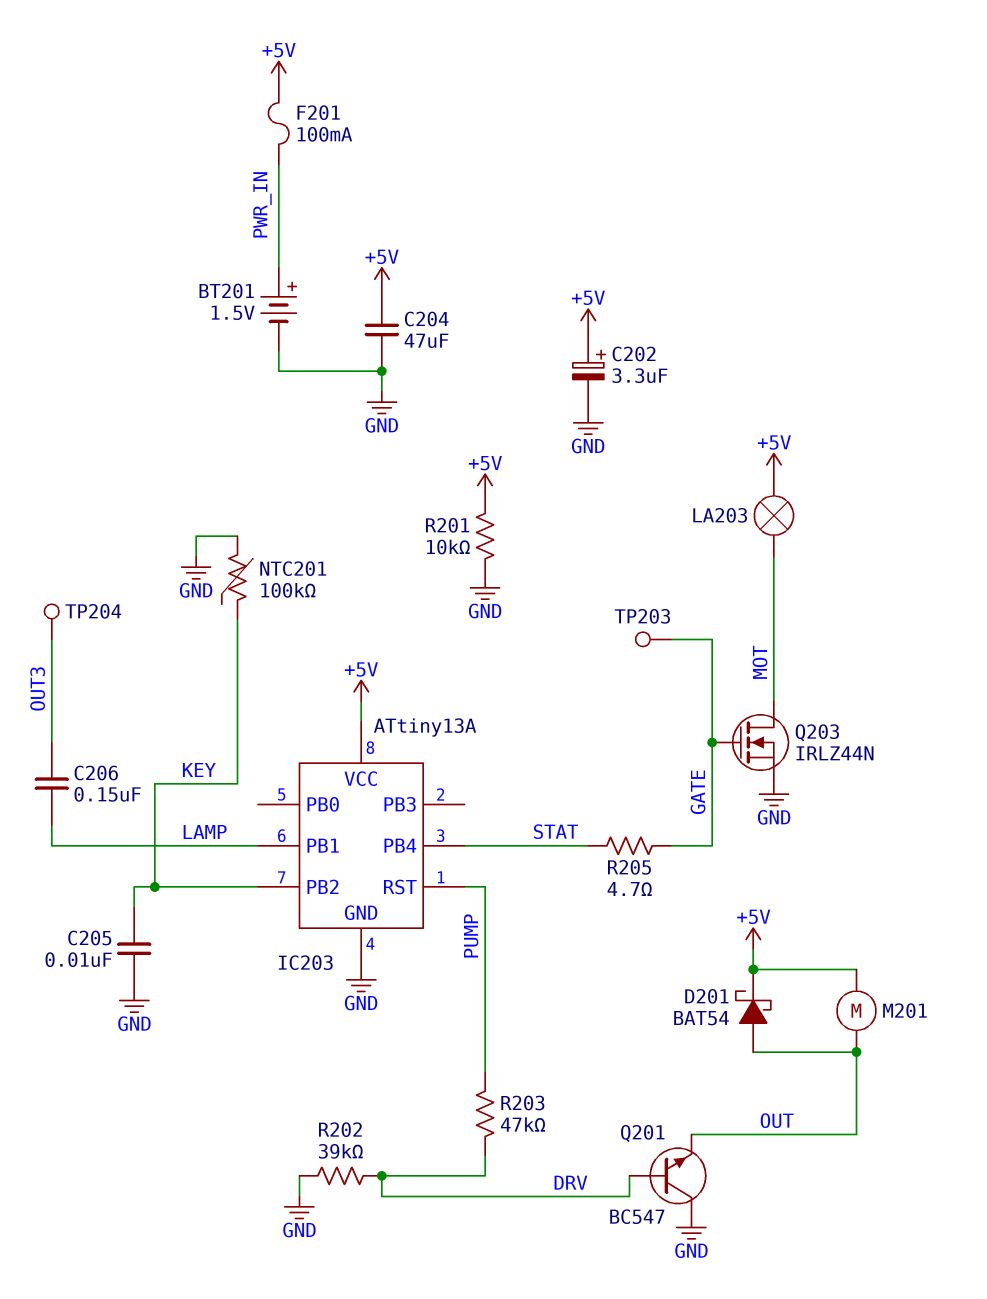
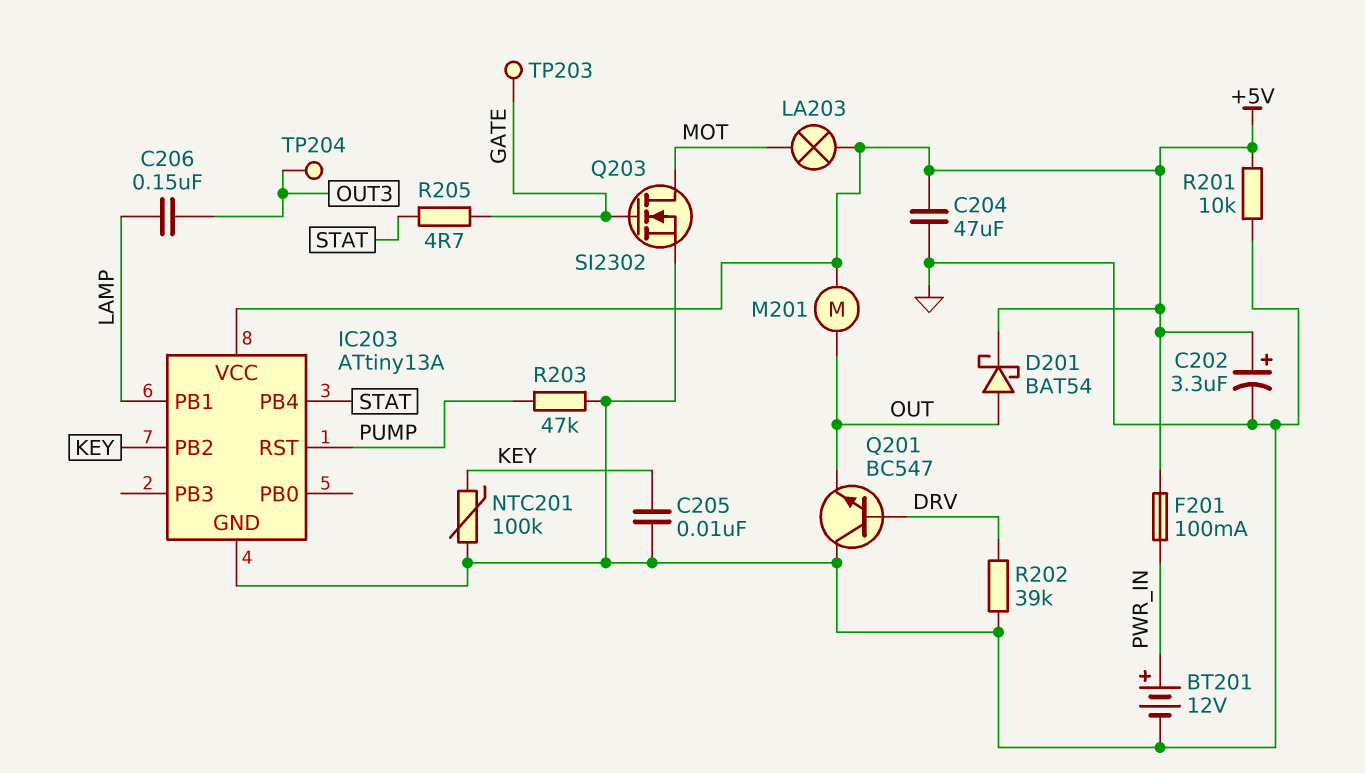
BT201: 1.5V (plus PWR_IN, minus GND) -> 12V (plus PWR_IN, minus GND)
Q203: NMOS IRLZ44N (G GATE, D MOT, S GND) -> NMOS SI2302 (G GATE, D MOT, S GND)
R203: 47k (DRV, PUMP) -> 47k (GND, PUMP)

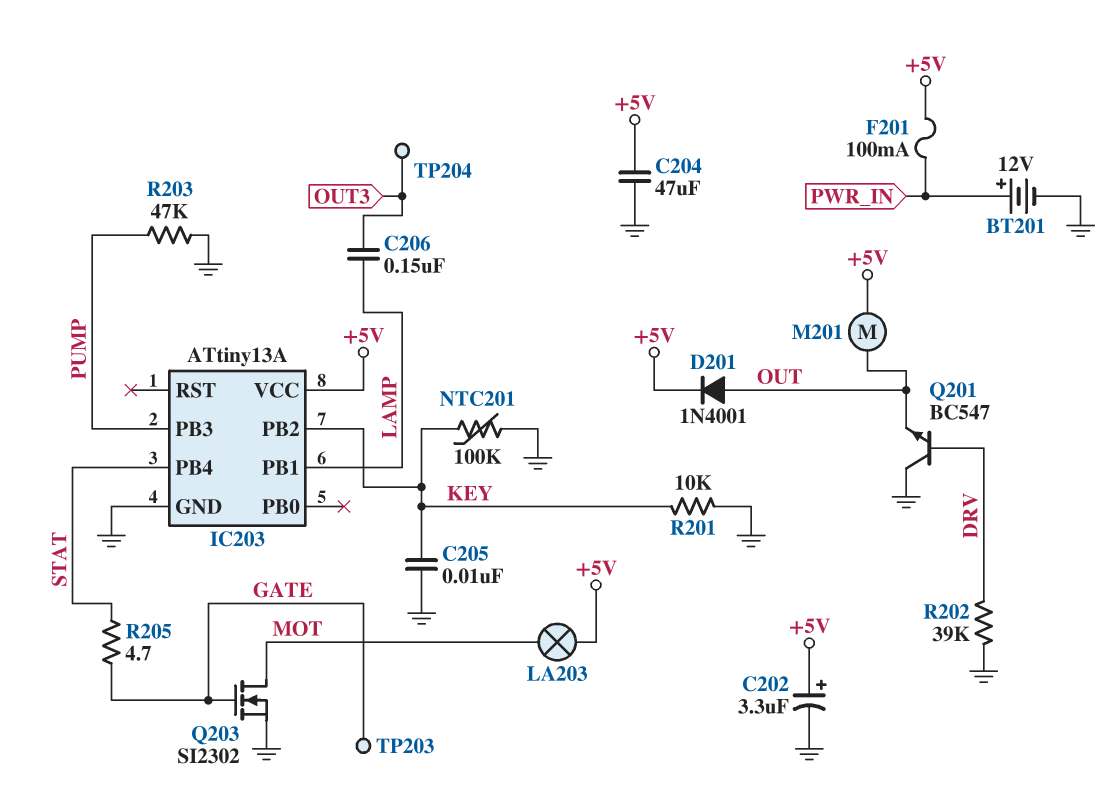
D201: schottky BAT54 (A OUT, K +5V) -> diode 1N4001 (A OUT, K +5V)
IC203 pin PB3: none -> PUMP
IC203 pin RST: PUMP -> none
R201: 10k (+5V, GND) -> 10k (GND, KEY)

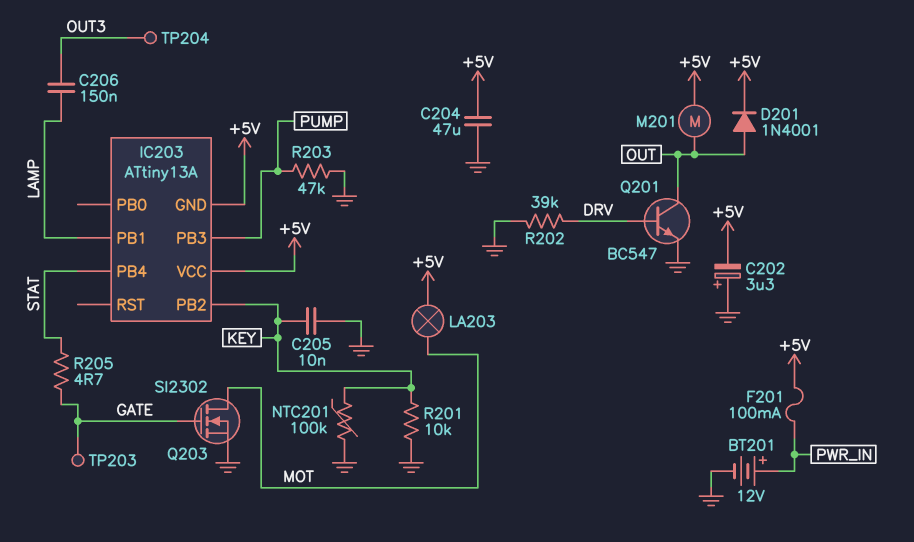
C202: 3.3uF (plus +5V, minus GND) -> 3.3uF (plus GND, minus +5V)
IC203 pin GND: GND -> +5V
Q201: NPN BC547 (B DRV, C GND, E OUT) -> NPN BC547 (B DRV, C OUT, E GND)

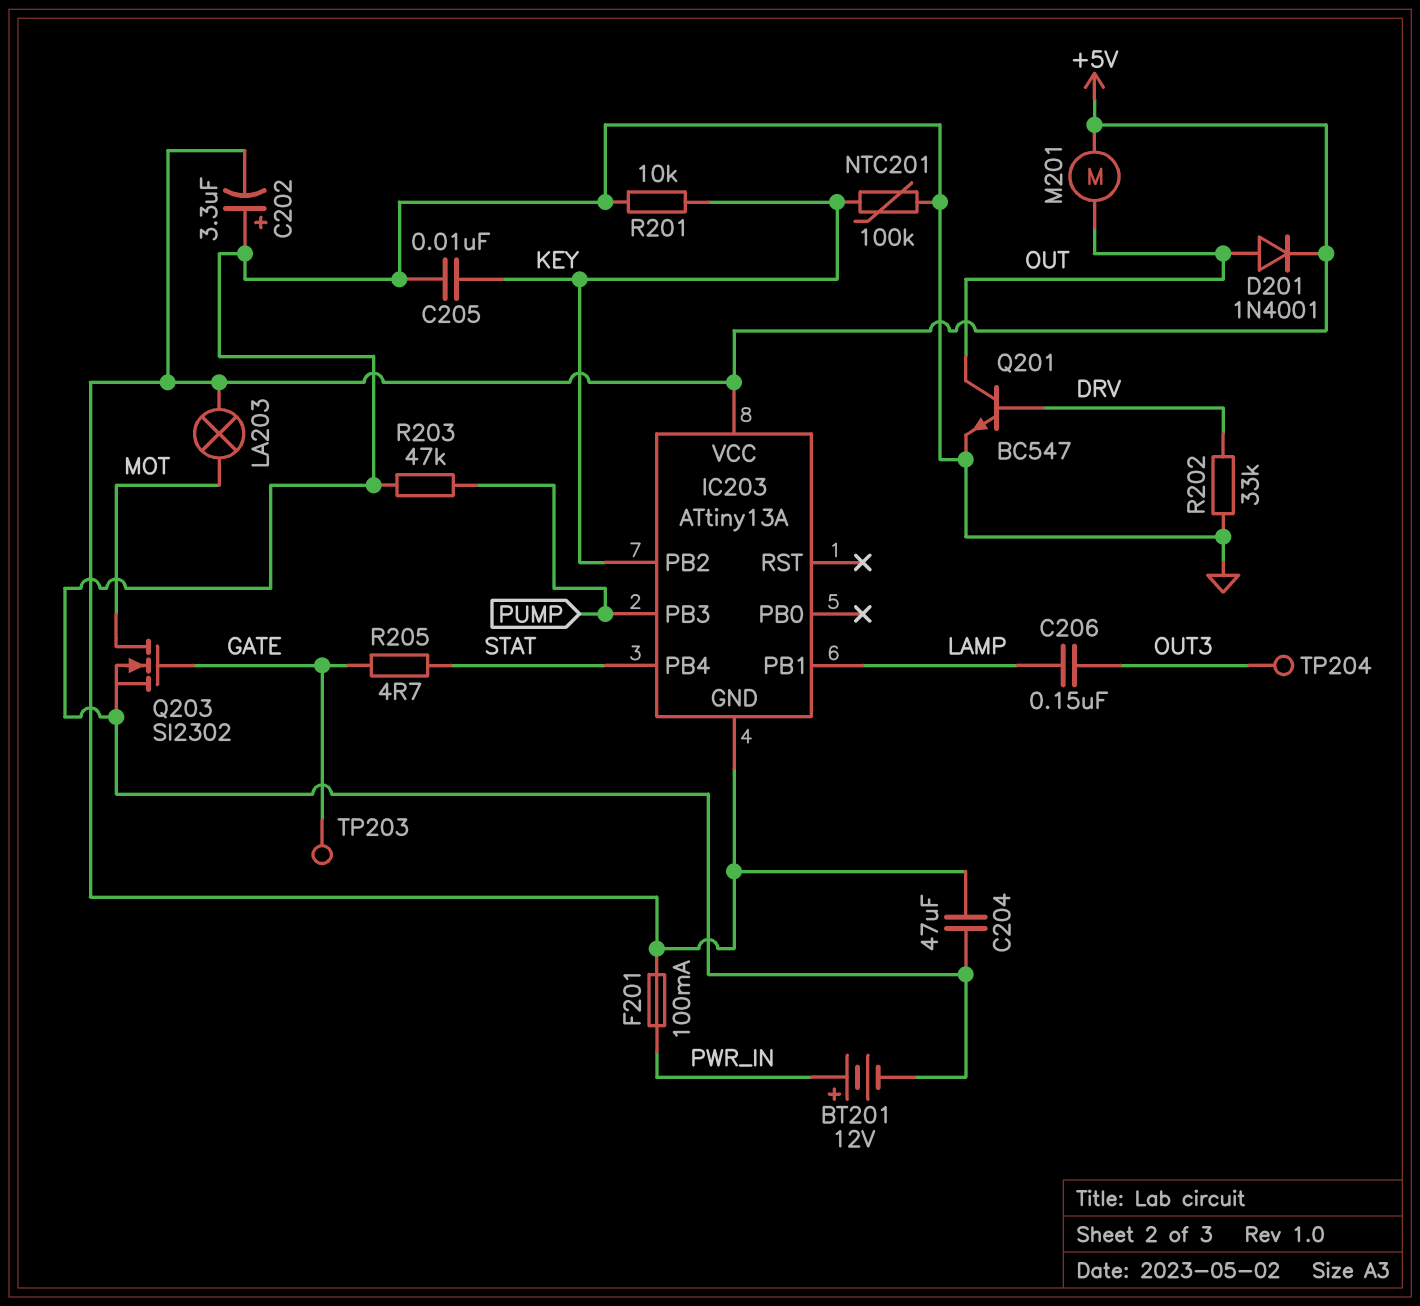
R202: 39k (DRV, GND) -> 33k (DRV, GND)

